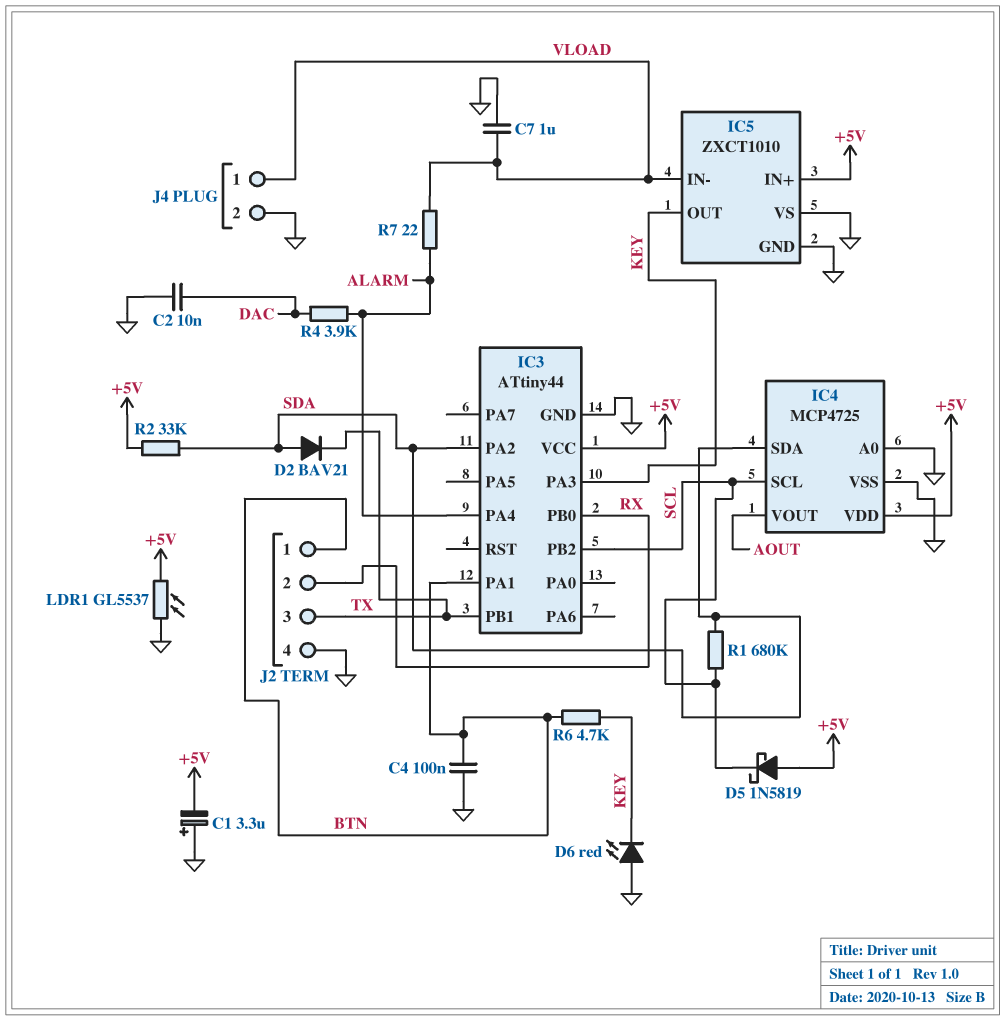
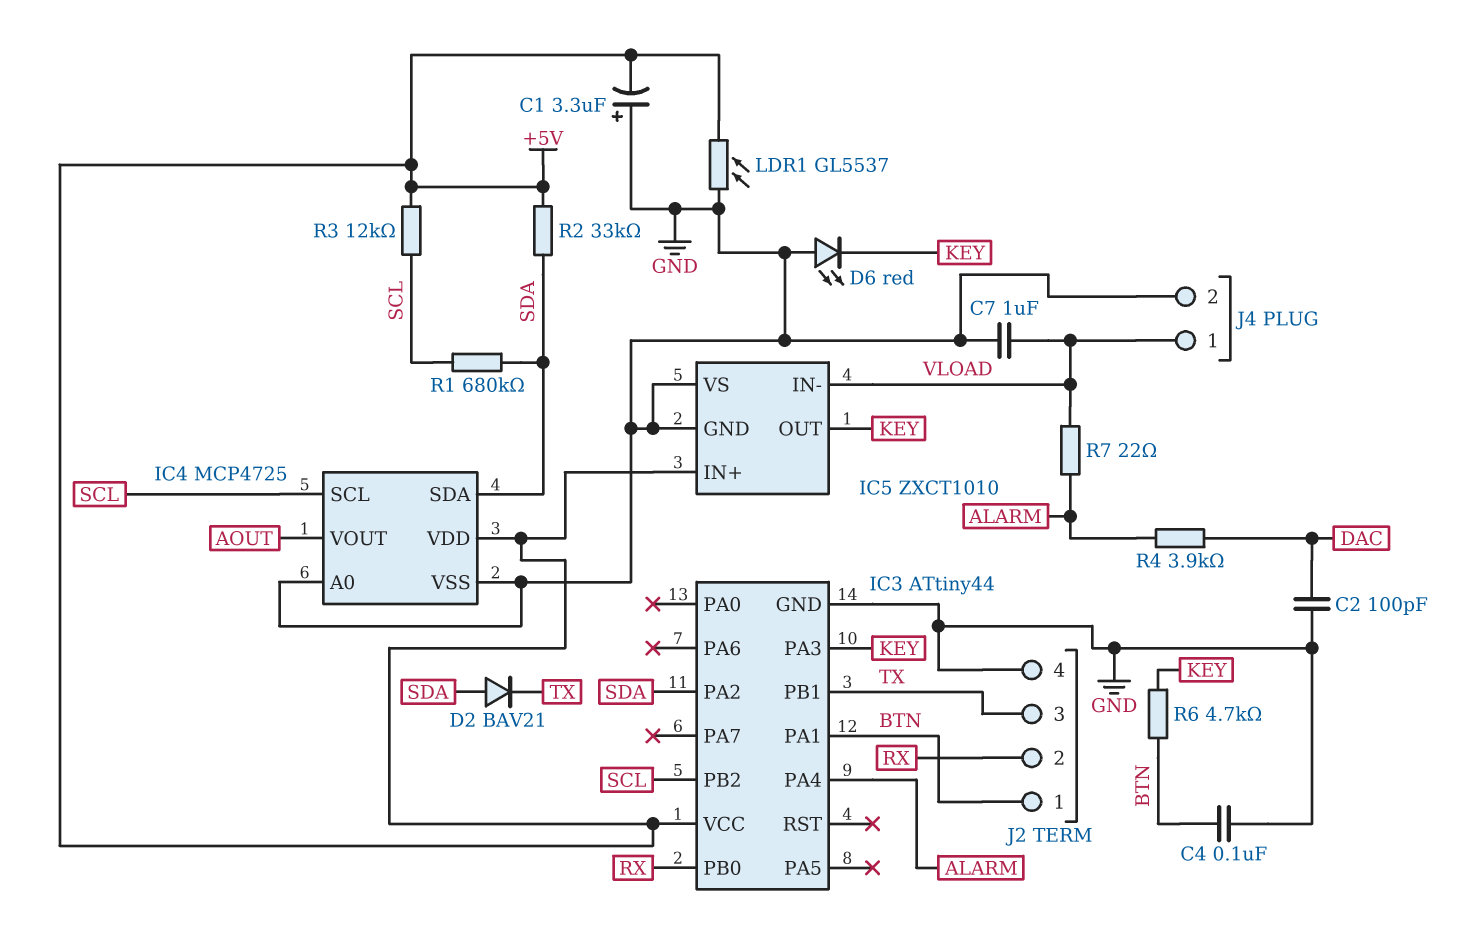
C2: 10nF (DAC, GND) -> 100pF (DAC, GND)
D5: schottky 1N5819 (A +5V, K SCL) -> none
R3: none -> 12k (+5V, SCL)

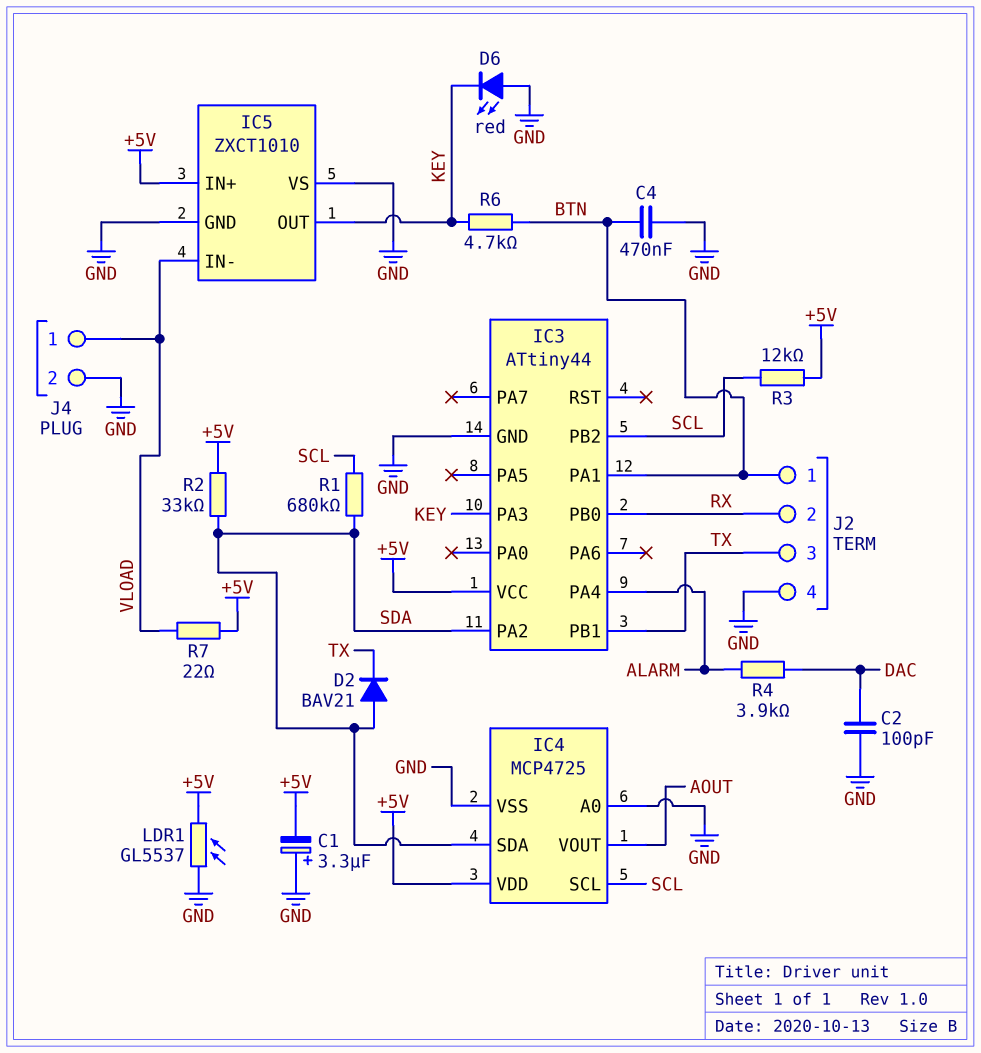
C4: 100nF (BTN, GND) -> 470nF (BTN, GND)
C7: 1uF (GND, VLOAD) -> none
R7: 22 (ALARM, VLOAD) -> 22 (+5V, VLOAD)

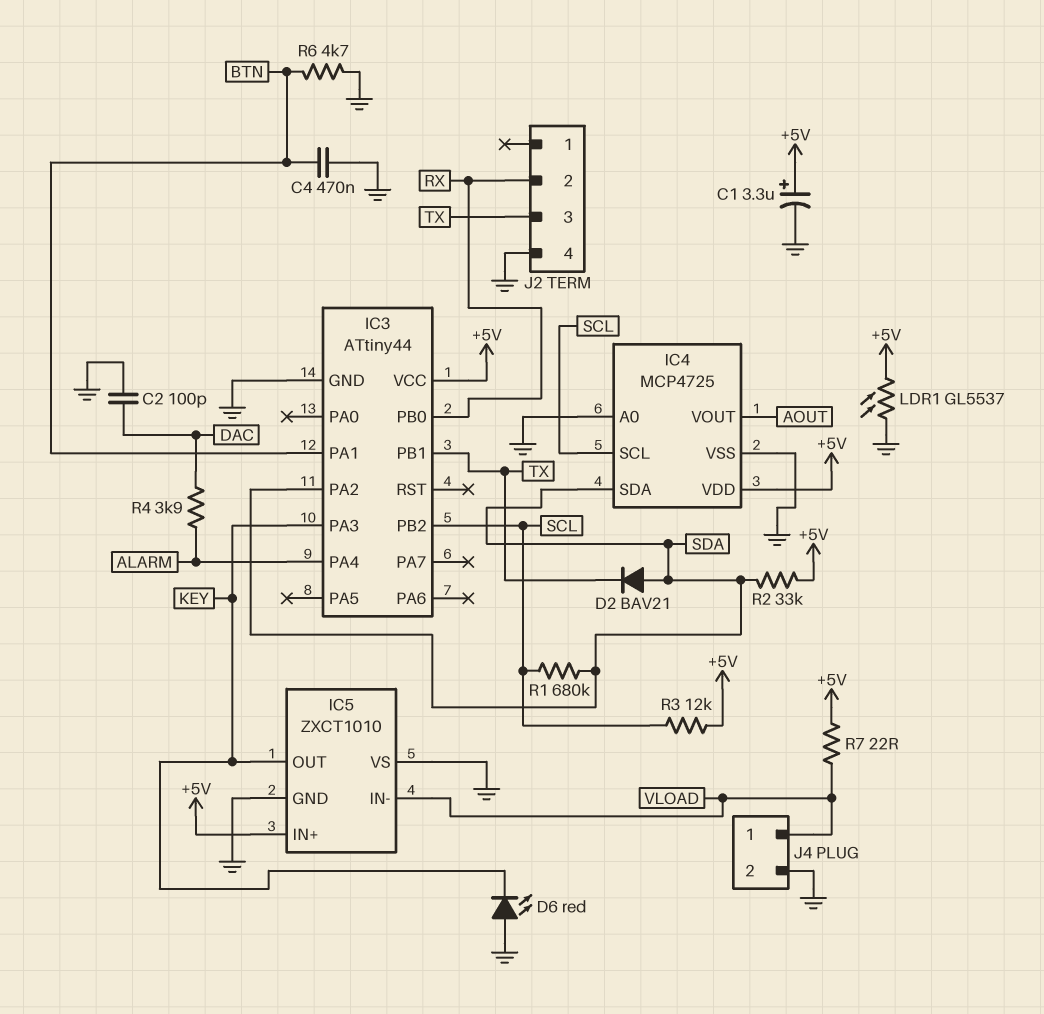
C1: 3.3uF (plus GND, minus +5V) -> 3.3uF (plus +5V, minus GND)
J2 pin 1: BTN -> none
R6: 4.7k (BTN, KEY) -> 4.7k (BTN, GND)

